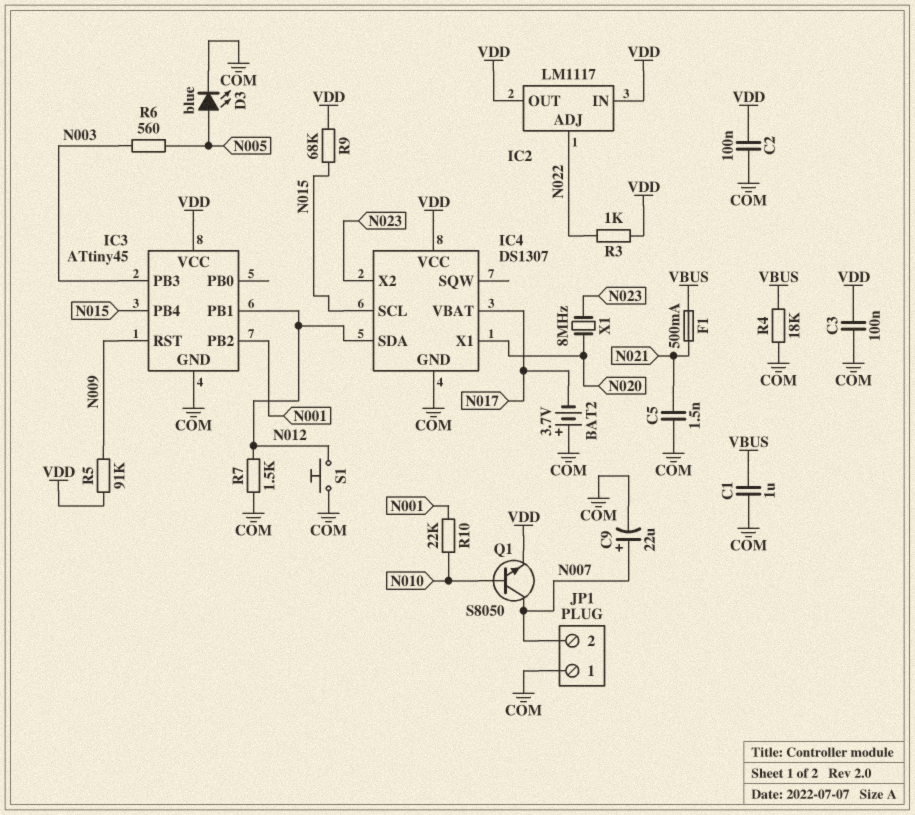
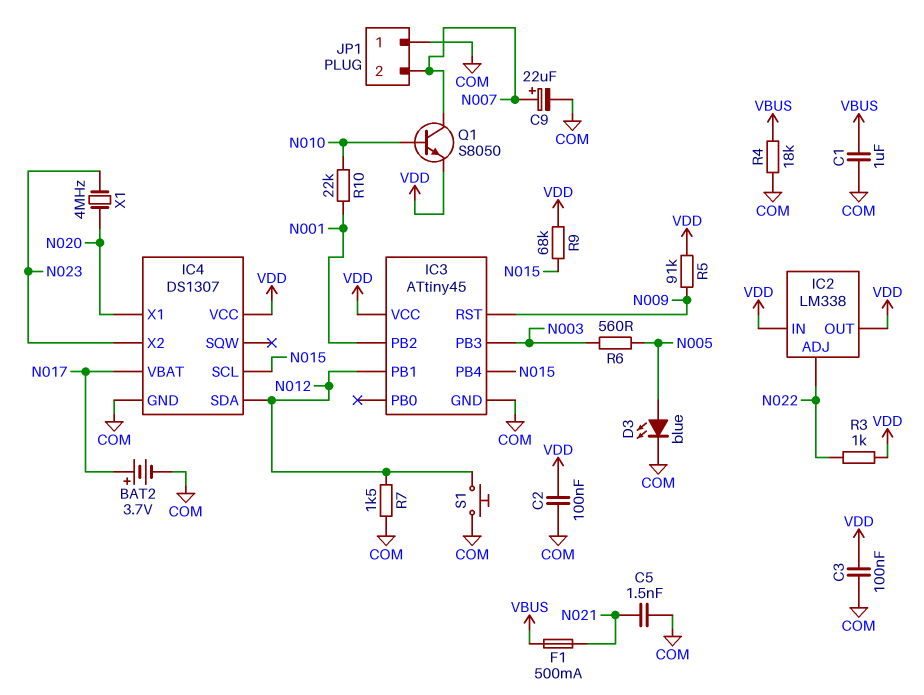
BAT2: 3.7V (plus COM, minus N017) -> 3.7V (plus N017, minus COM)
IC2: LM1117 -> LM338
X1: 8MHz (N020, N023) -> 4MHz (N020, N023)

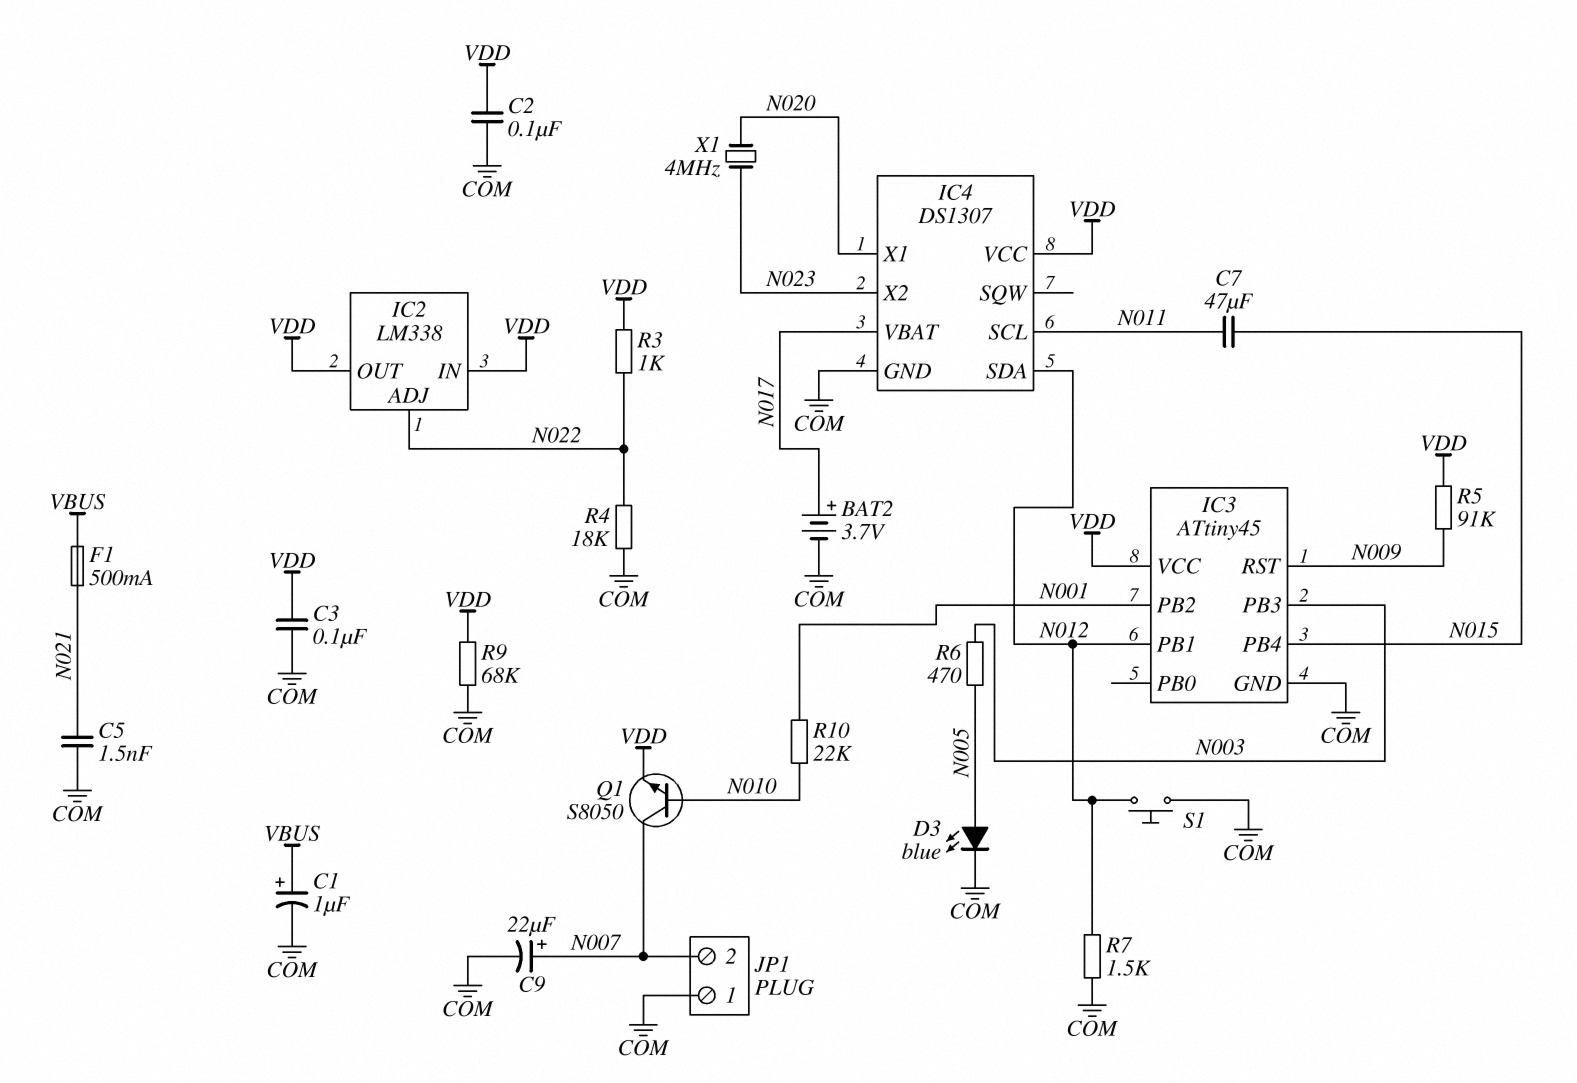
C1: 1uF (COM, VBUS) -> 1uF (plus VBUS, minus COM)
C7: none -> 47uF (N011, N015)
IC4 pin SCL: N015 -> N011
R4: 18k (COM, VBUS) -> 18k (COM, N022)
R6: 560 (N003, N005) -> 470 (N003, N005)
R9: 68k (N015, VDD) -> 68k (COM, VDD)

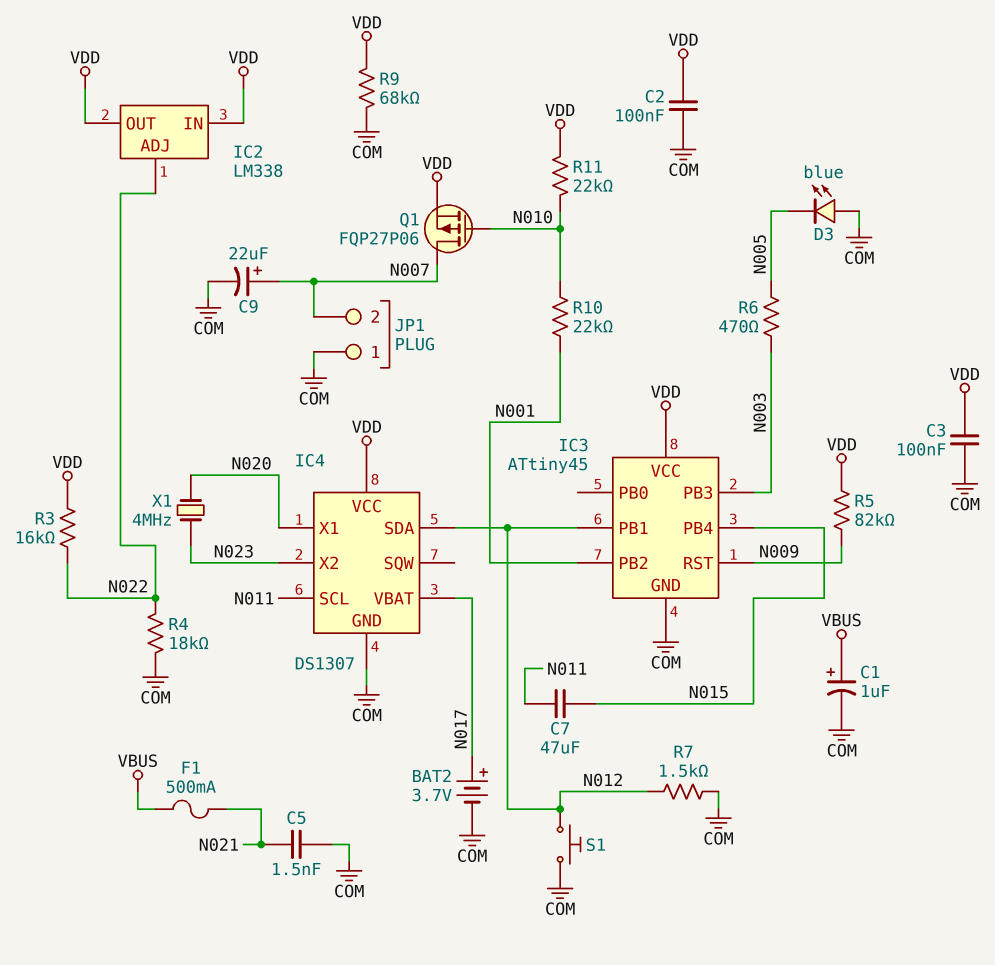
D3: LED blue (A N005, K COM) -> LED blue (A COM, K N005)
Q1: NPN S8050 (B N010, C N007, E VDD) -> PMOS FQP27P06 (G N010, D N007, S VDD)
R3: 1k (N022, VDD) -> 16k (N022, VDD)
R5: 91k (N009, VDD) -> 82k (N009, VDD)
R11: none -> 22k (N010, VDD)

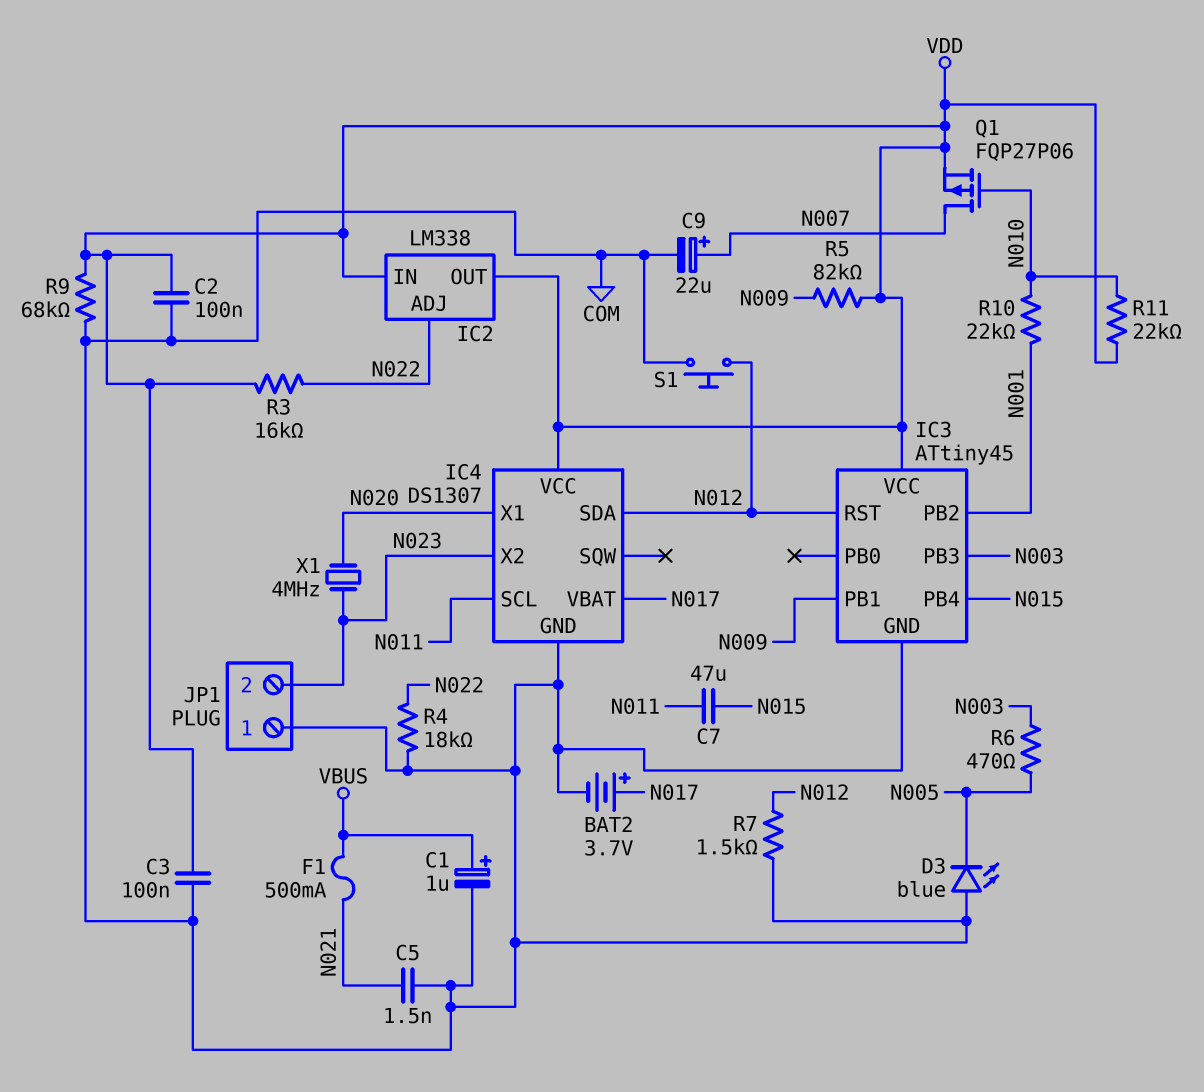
IC3 pin PB1: N012 -> N009
IC3 pin RST: N009 -> N012
JP1 pin 2: N007 -> N023

